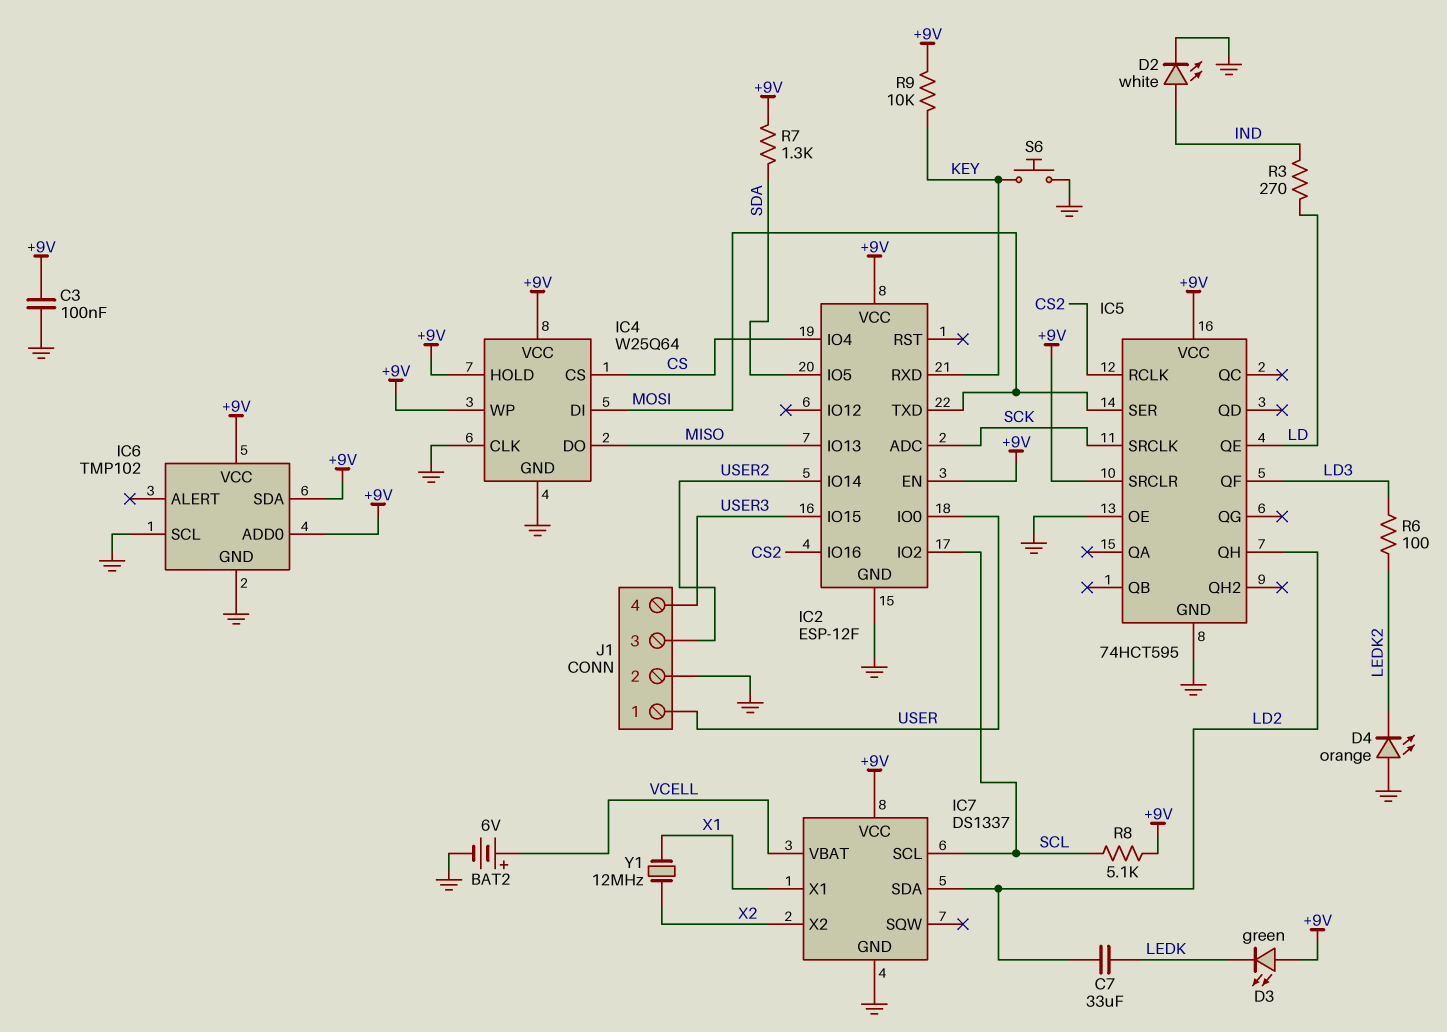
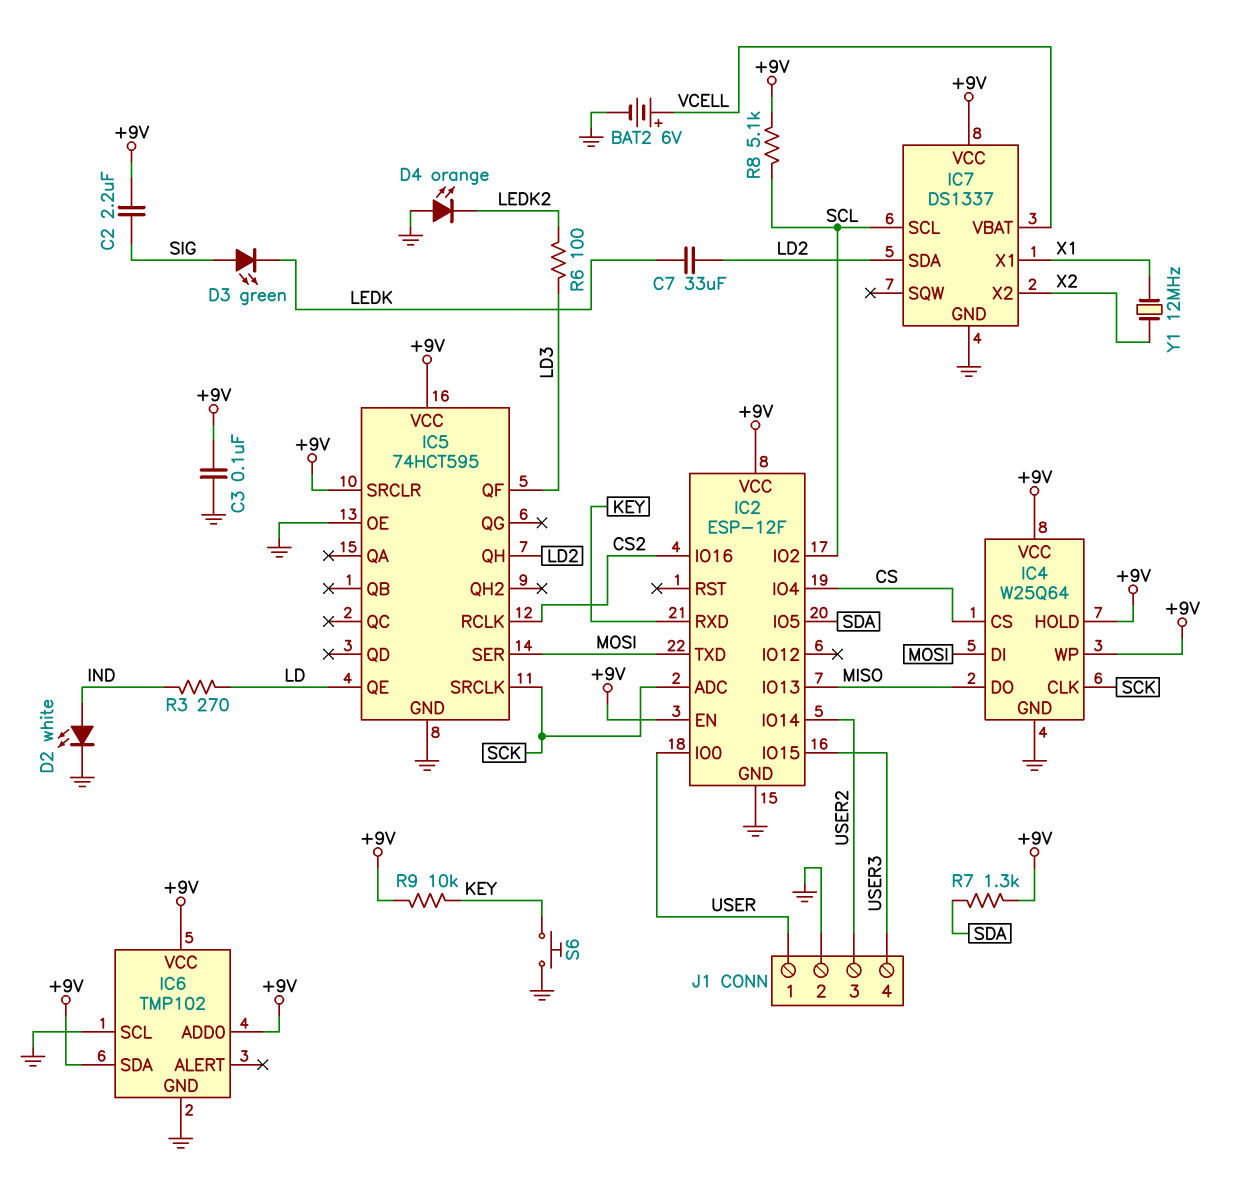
C2: none -> 2.2uF (+9V, SIG)
D3: LED green (A +9V, K LEDK) -> LED green (A SIG, K LEDK)
IC4 pin CLK: GND -> SCK

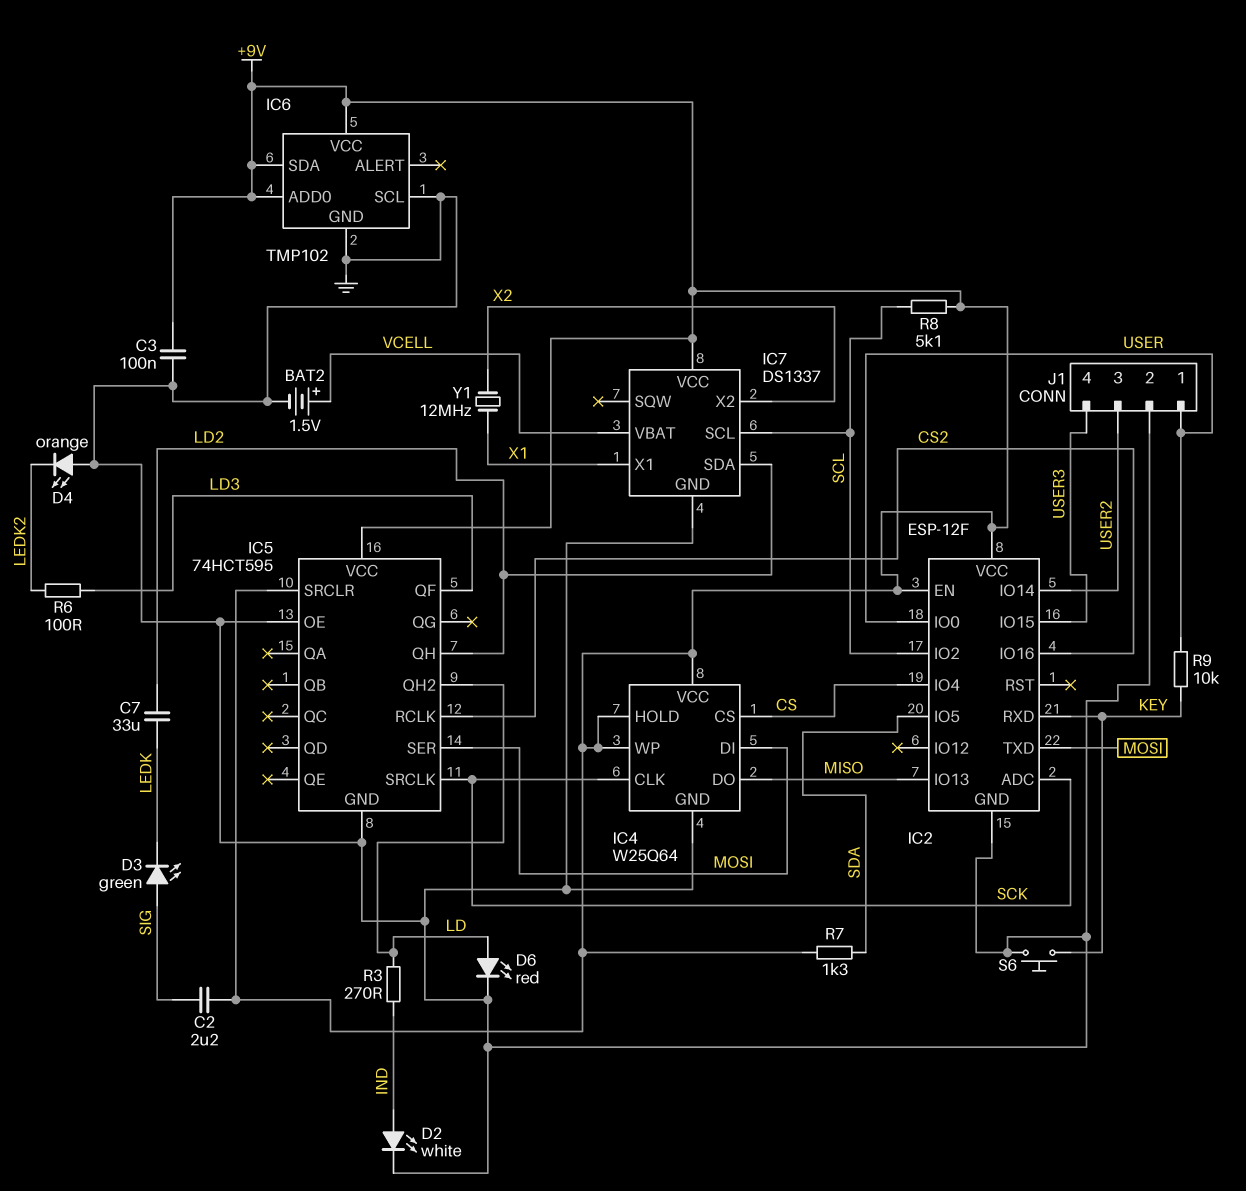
BAT2: 6V (plus VCELL, minus GND) -> 1.5V (plus VCELL, minus GND)
D6: none -> LED red (A LD, K GND)
IC5 pin QE: LD -> none
IC5 pin QH2: none -> LD
R9: 10k (+9V, KEY) -> 10k (KEY, USER)

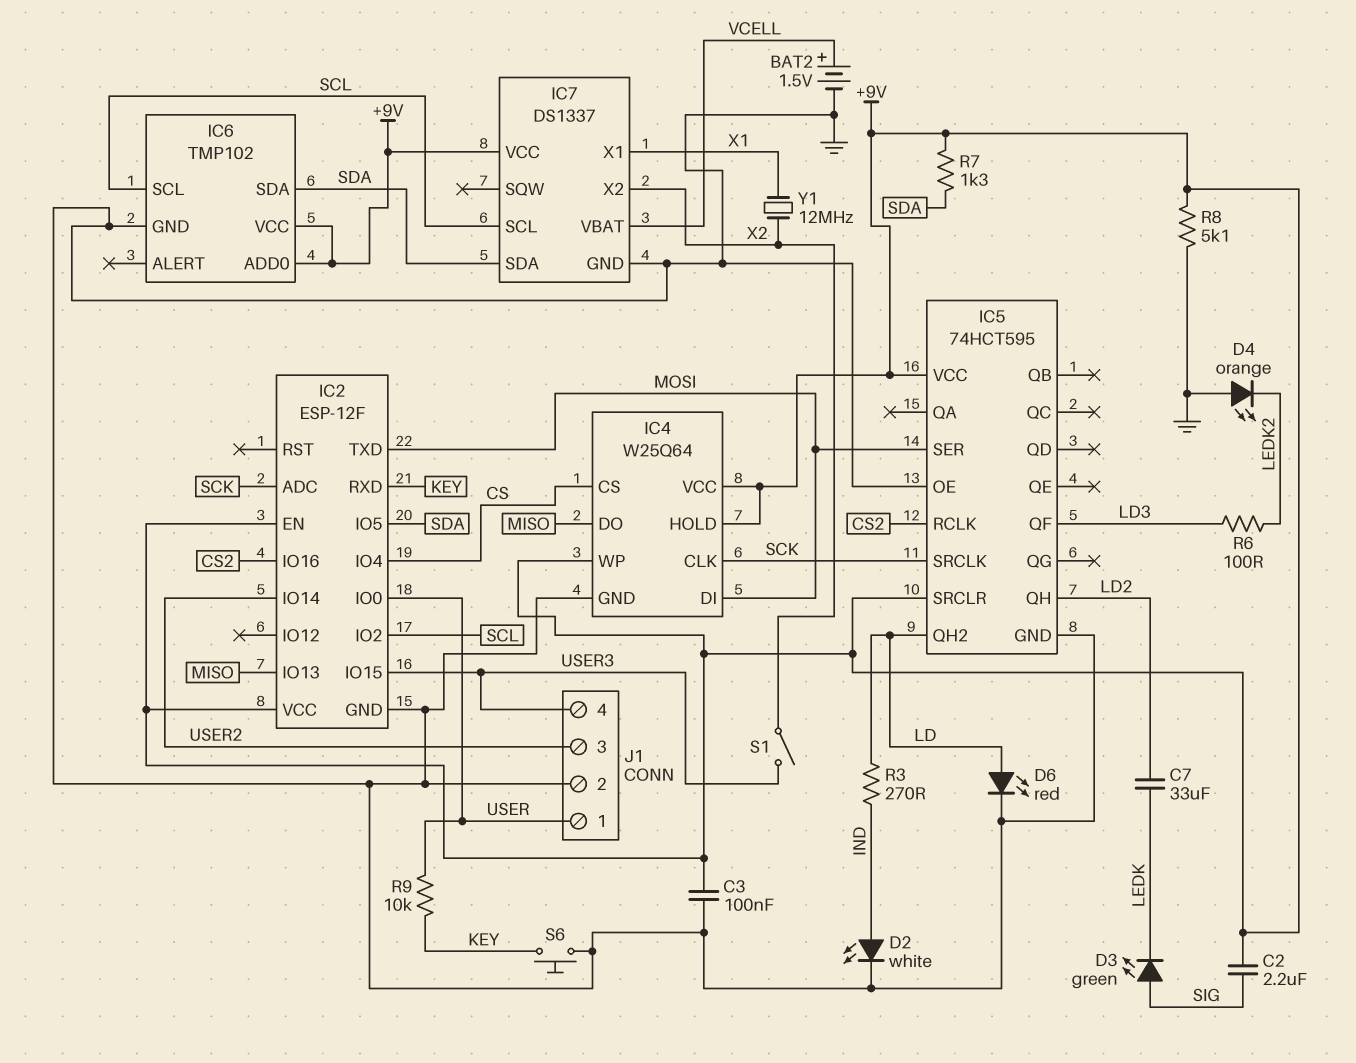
IC6 pin SCL: GND -> SCL
IC6 pin SDA: +9V -> SDA
IC7 pin SDA: LD2 -> SDA
R8: 5.1k (+9V, SCL) -> 5.1k (+9V, GND)
S1: none -> switch (USER3, X2)

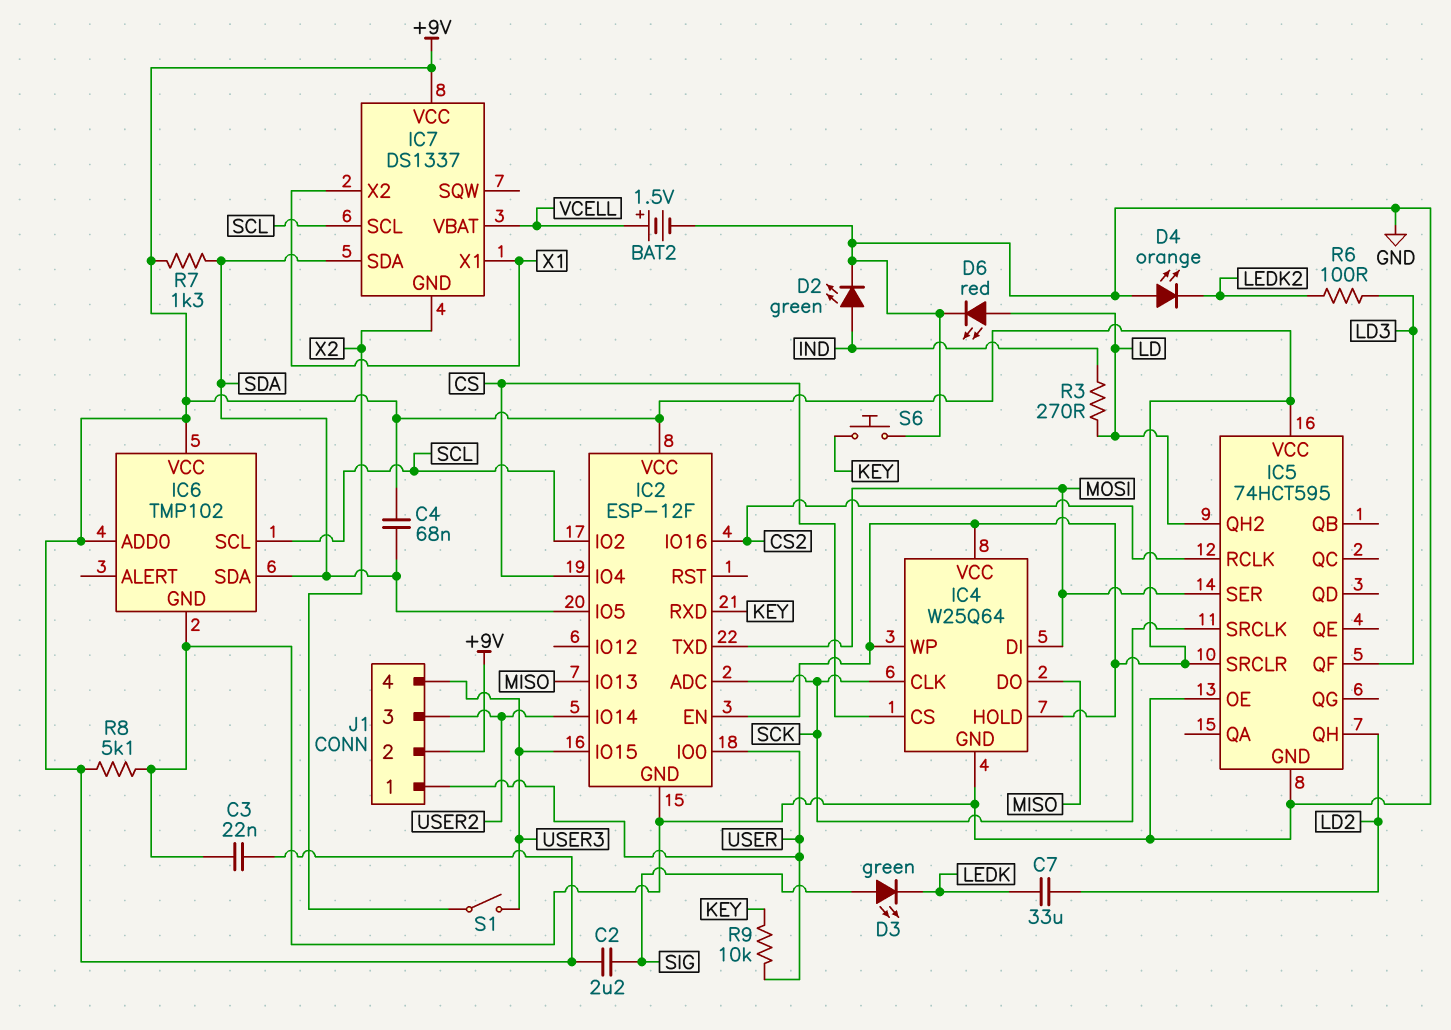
C3: 100nF (+9V, GND) -> 22nF (+9V, GND)
C4: none -> 68nF (+9V, SDA)
D2: LED white (A IND, K GND) -> LED green (A IND, K GND)
IC7 pin GND: GND -> X2
IC7 pin X2: X2 -> X1
J1 pin 2: GND -> +9V
Y1: 12MHz (X1, X2) -> none

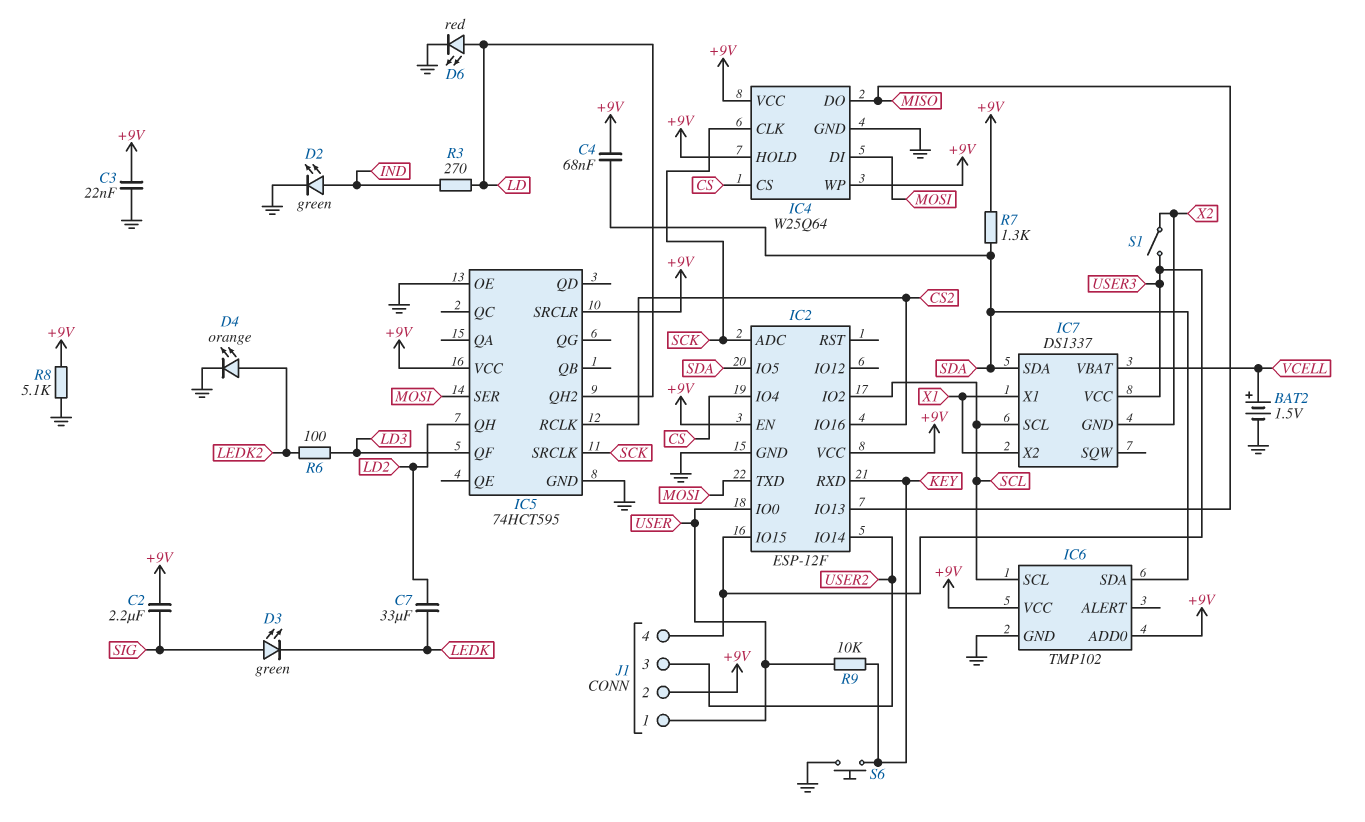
D4: LED orange (A GND, K LEDK2) -> LED orange (A LEDK2, K GND)
IC7 pin VCC: +9V -> USER3

